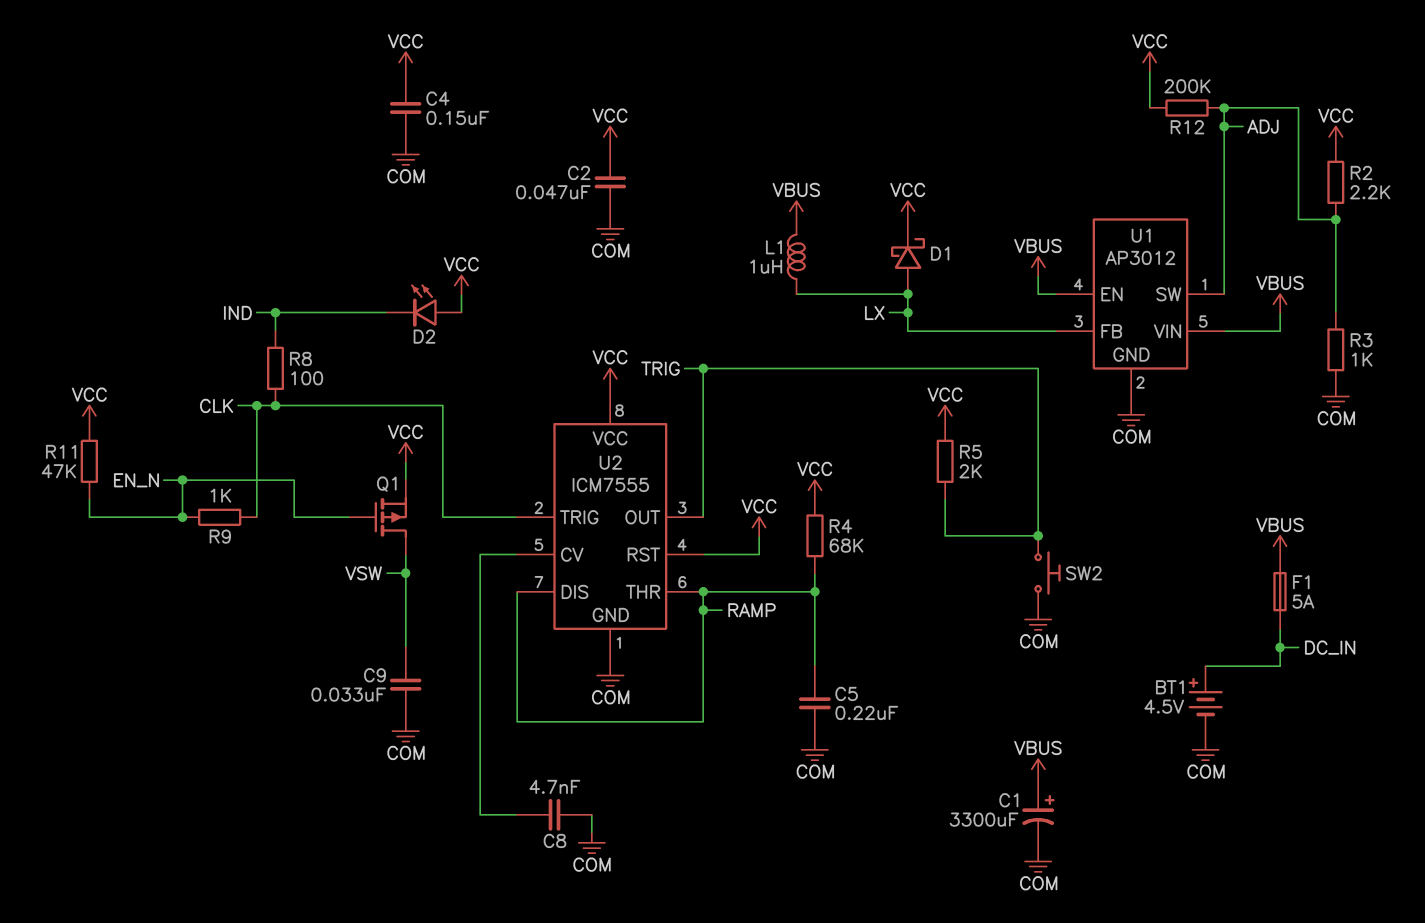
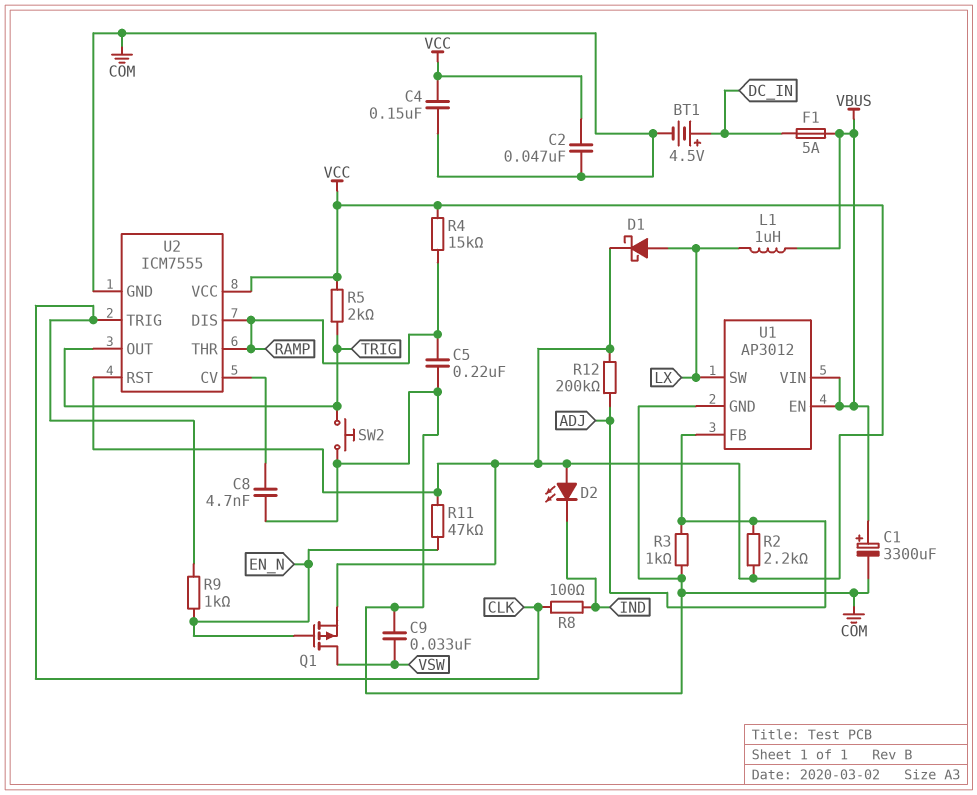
R4: 68k (RAMP, VCC) -> 15k (RAMP, VCC)
U1 pin FB: LX -> ADJ
U1 pin SW: ADJ -> LX

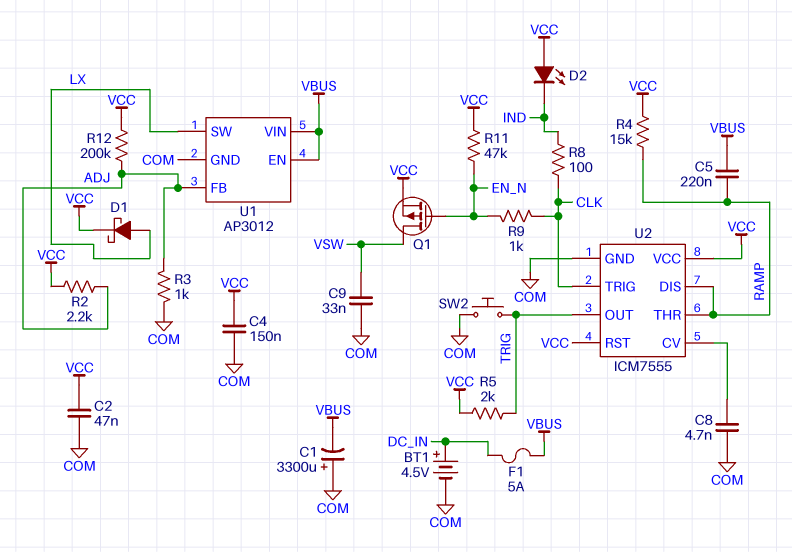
C1: 3300uF (plus VBUS, minus COM) -> 3300uF (plus COM, minus VBUS)
C5: 220nF (COM, RAMP) -> 220nF (RAMP, VBUS)
L1: 1uH (LX, VBUS) -> none

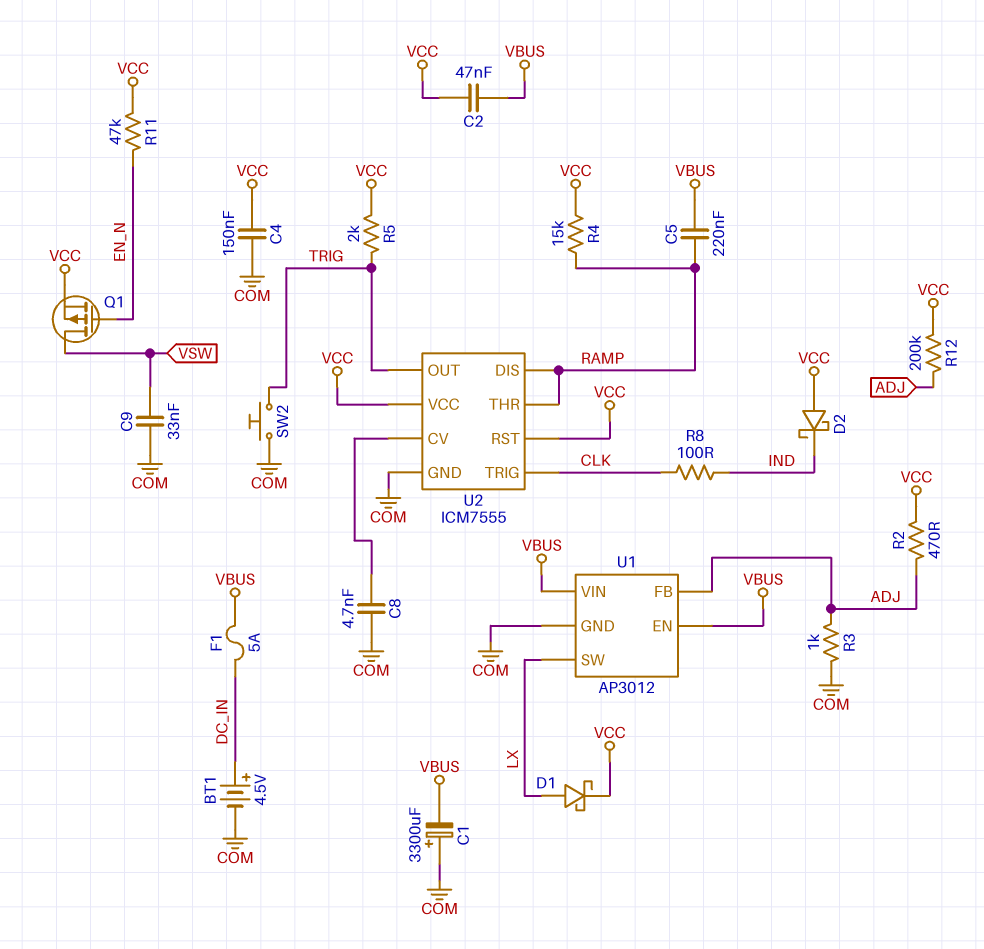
C2: 47nF (COM, VCC) -> 47nF (VBUS, VCC)
D2: LED (A VCC, K IND) -> schottky (A VCC, K IND)
R2: 2.2k (ADJ, VCC) -> 470 (ADJ, VCC)
R9: 1k (CLK, EN_N) -> none

